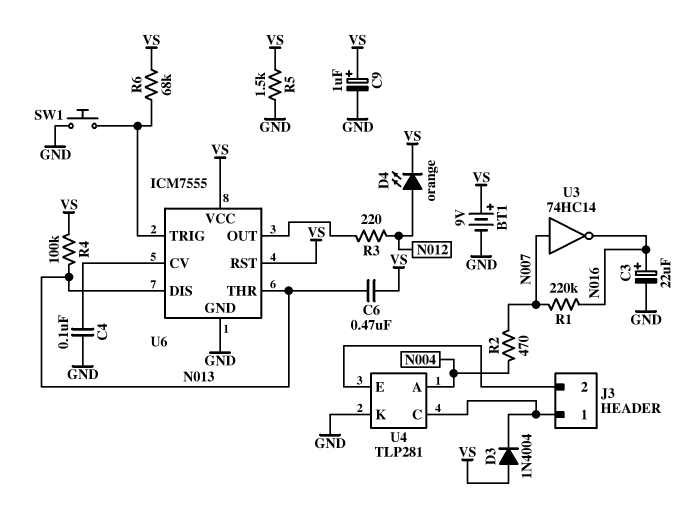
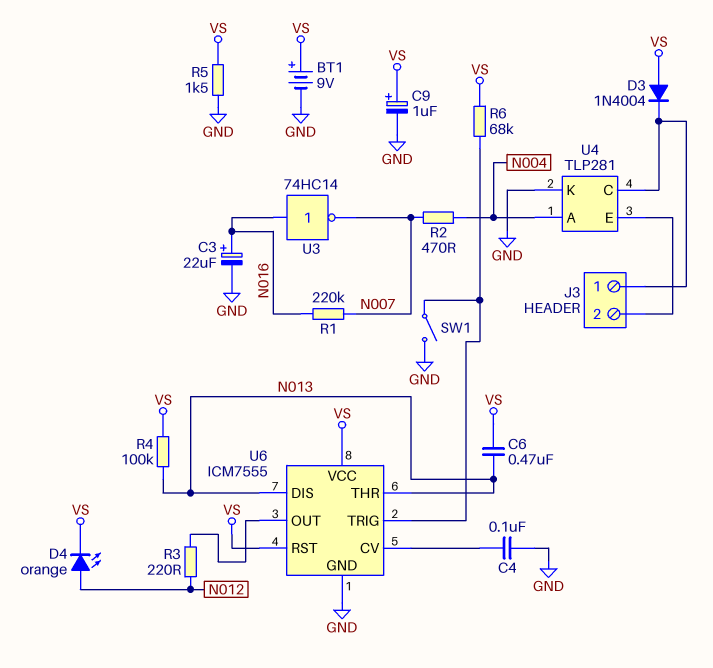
SW1: button (GND, U6/TRIG) -> switch (GND, U6/TRIG)
U3: NOT 74HC14 (in N007, out N016) -> NOT 74HC14 (in N016, out N007)

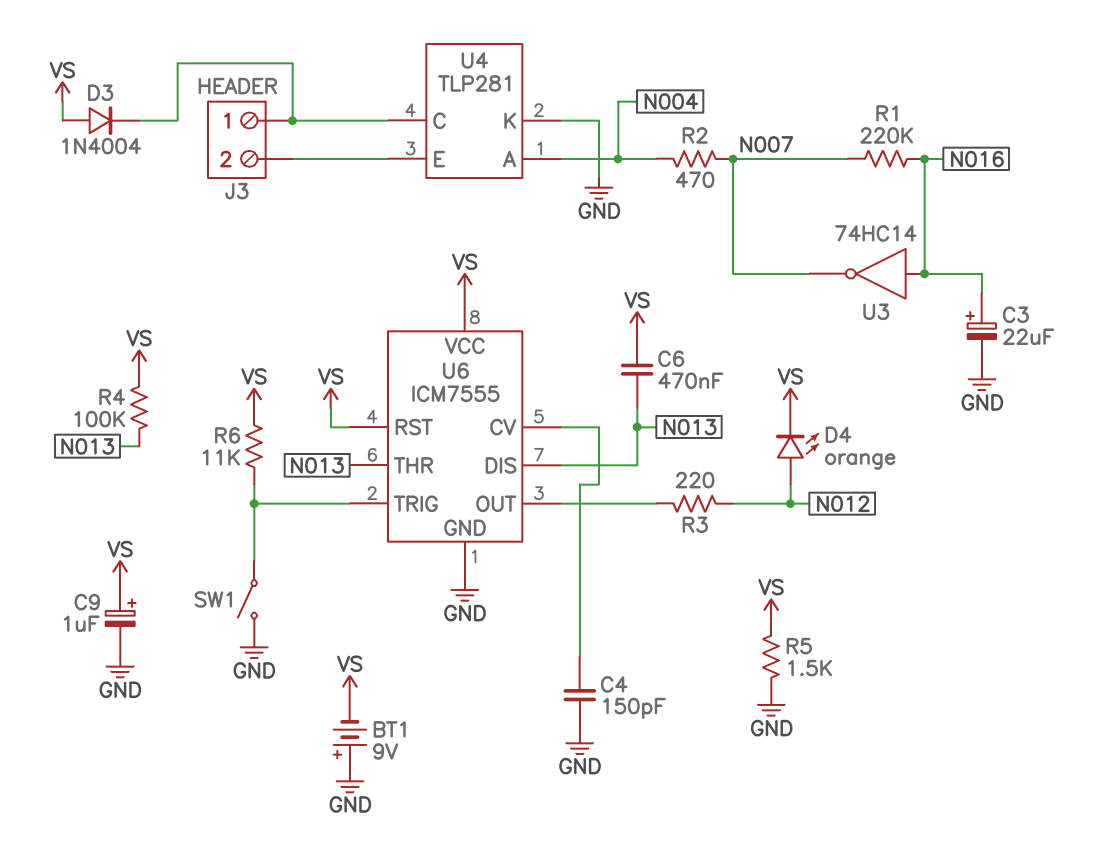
BT1: 9V (plus VS, minus GND) -> 9V (plus GND, minus VS)
C4: 100nF (GND, U6/CV) -> 150pF (GND, U6/CV)
R6: 68k (U6/TRIG, VS) -> 11k (U6/TRIG, VS)

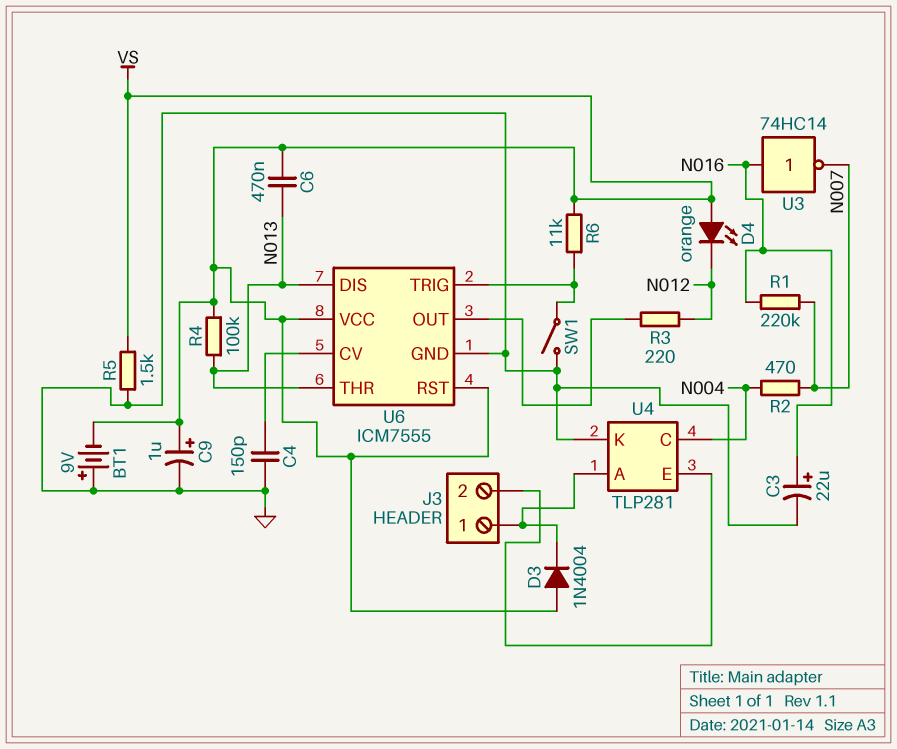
D4: LED orange (A N012, K VS) -> LED orange (A VS, K N012)
U4 pin A: N004 -> J3/1
U4 pin C: J3/1 -> N004

